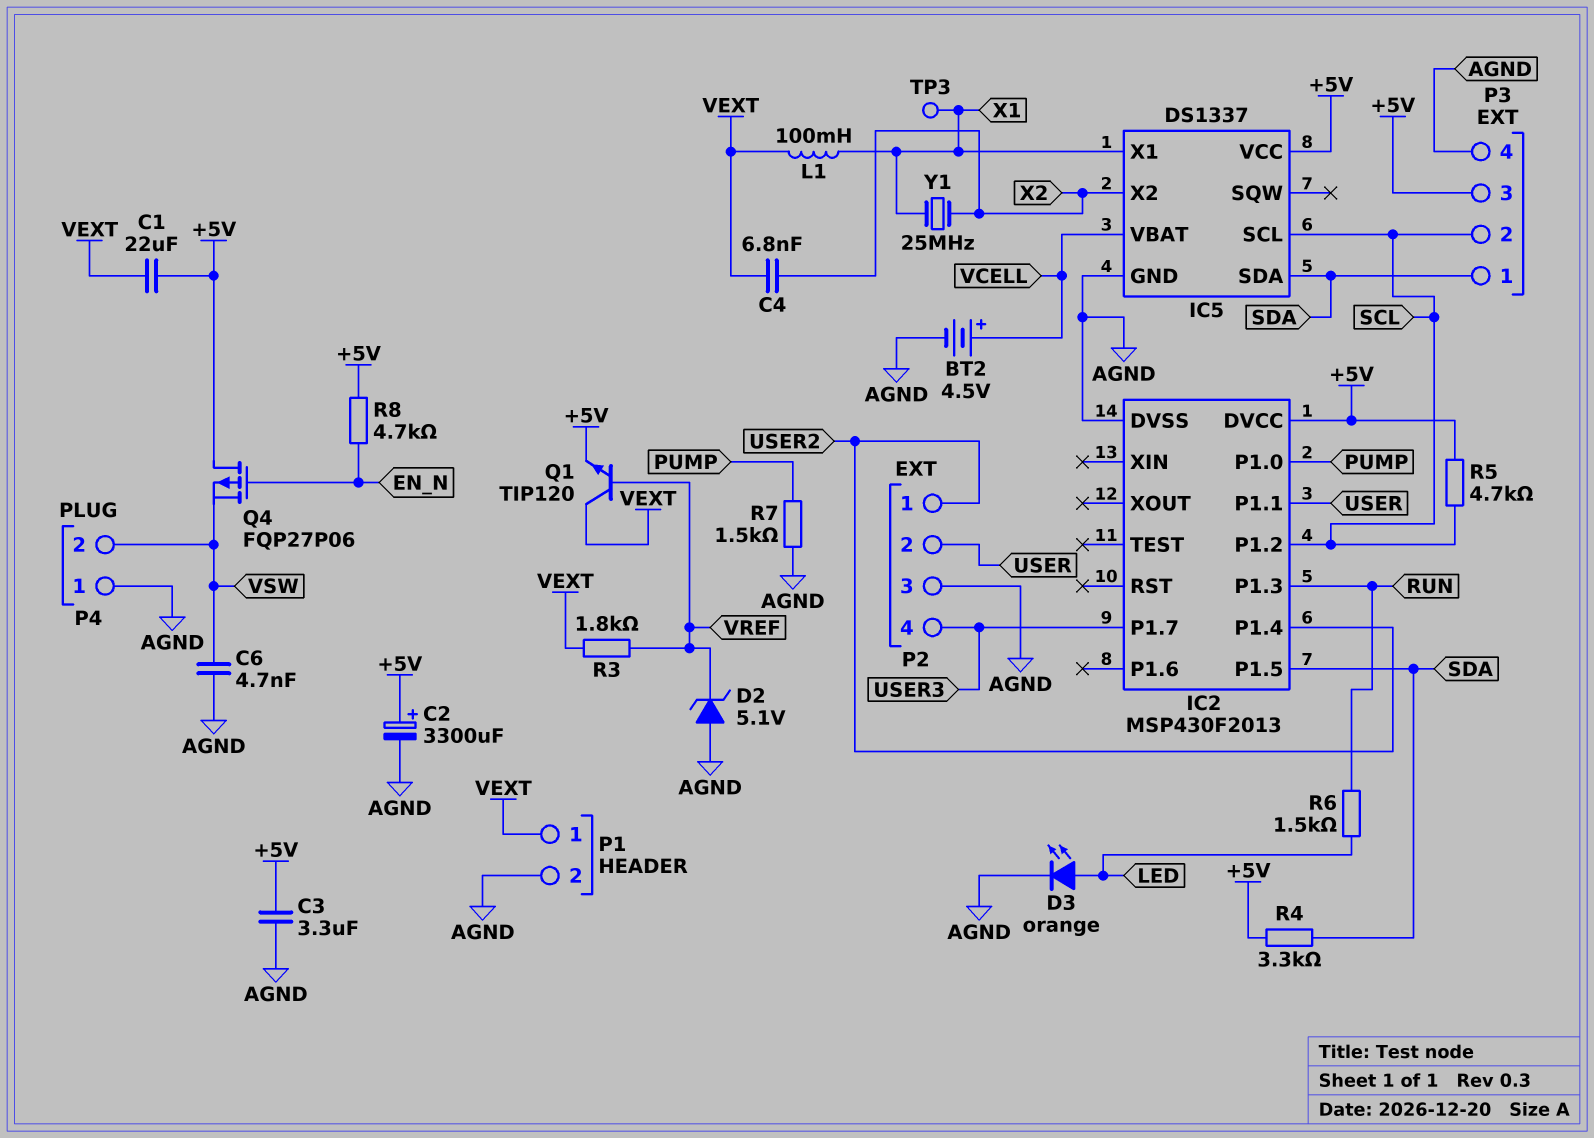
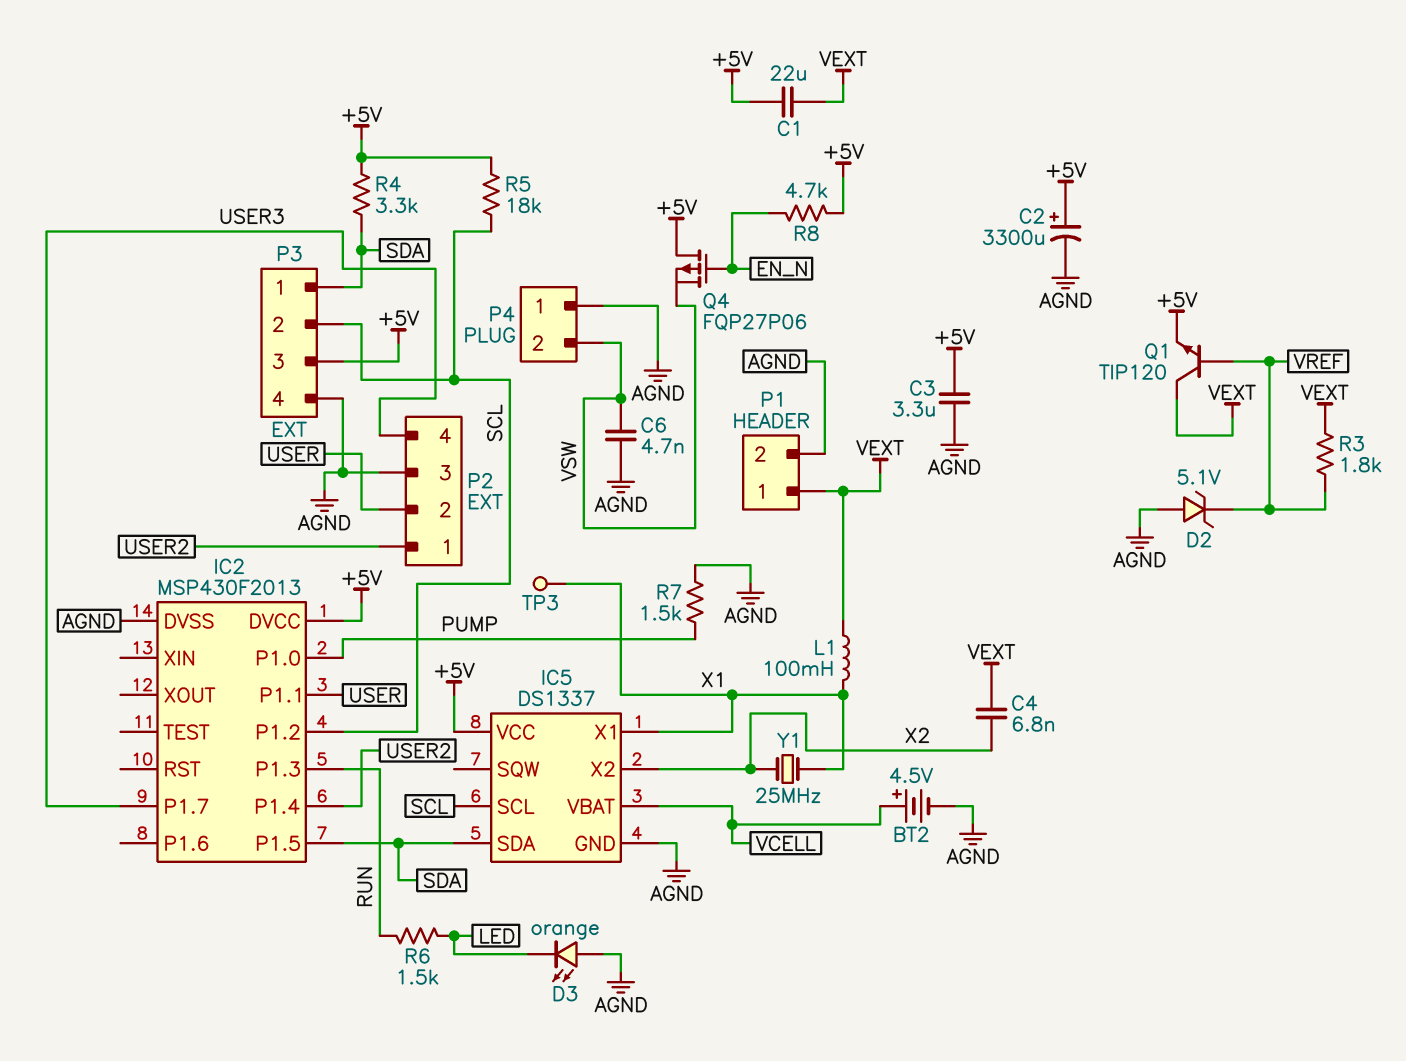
D3: LED orange (A LED, K AGND) -> LED orange (A AGND, K LED)
R5: 4.7k (+5V, SCL) -> 18k (+5V, SCL)

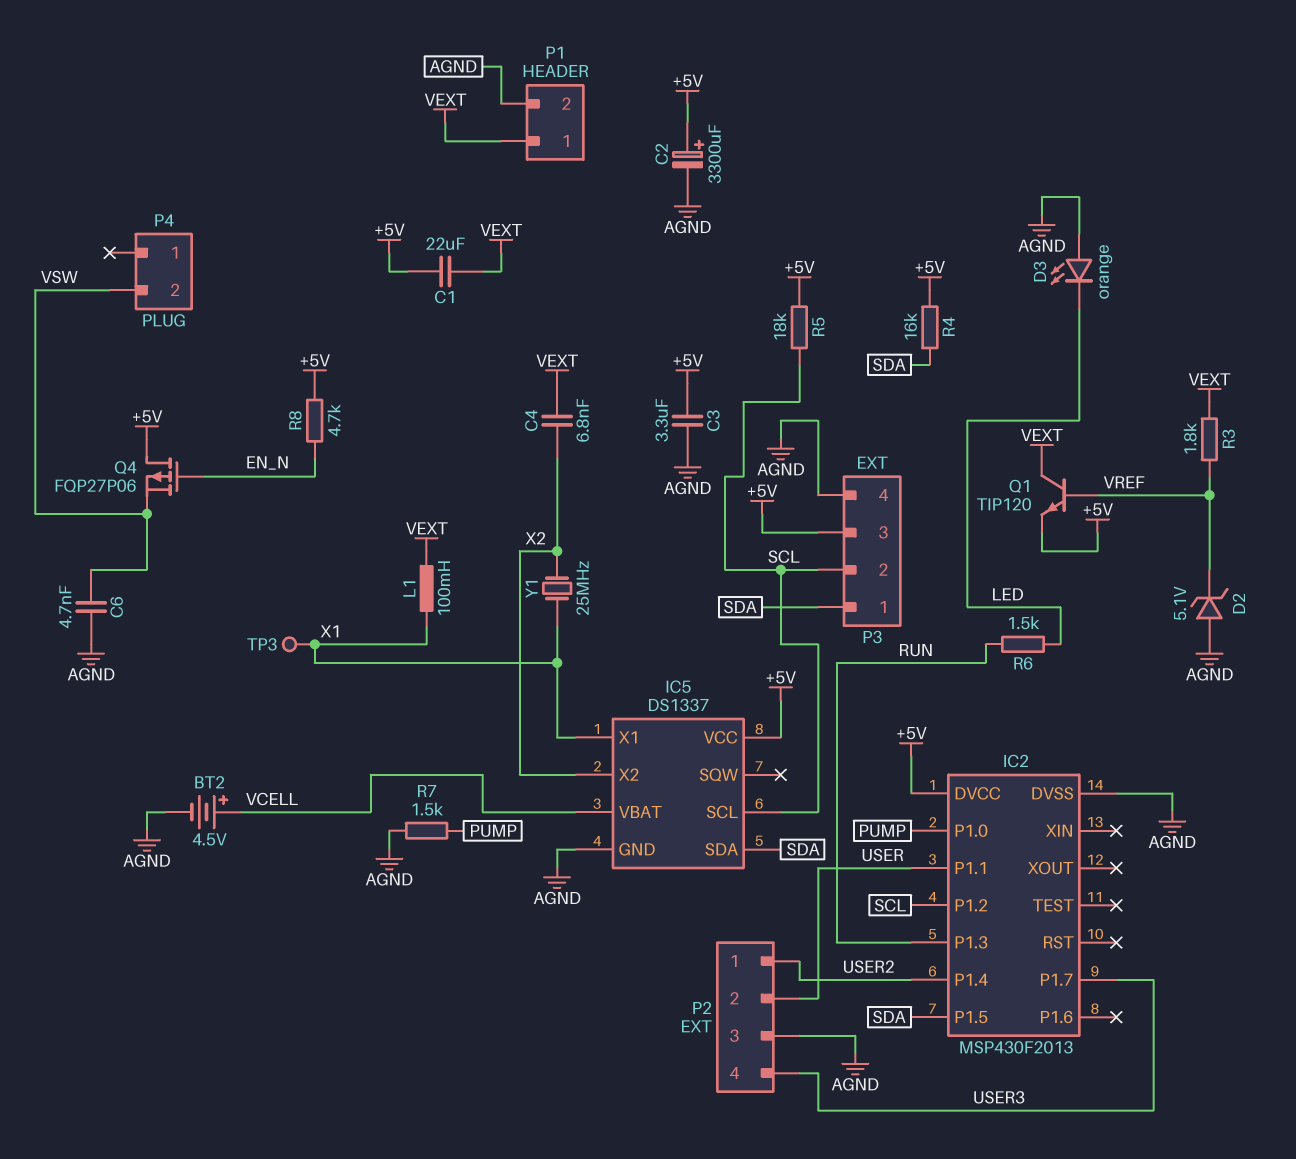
P4 pin 1: AGND -> none
R4: 3.3k (+5V, SDA) -> 16k (+5V, SDA)

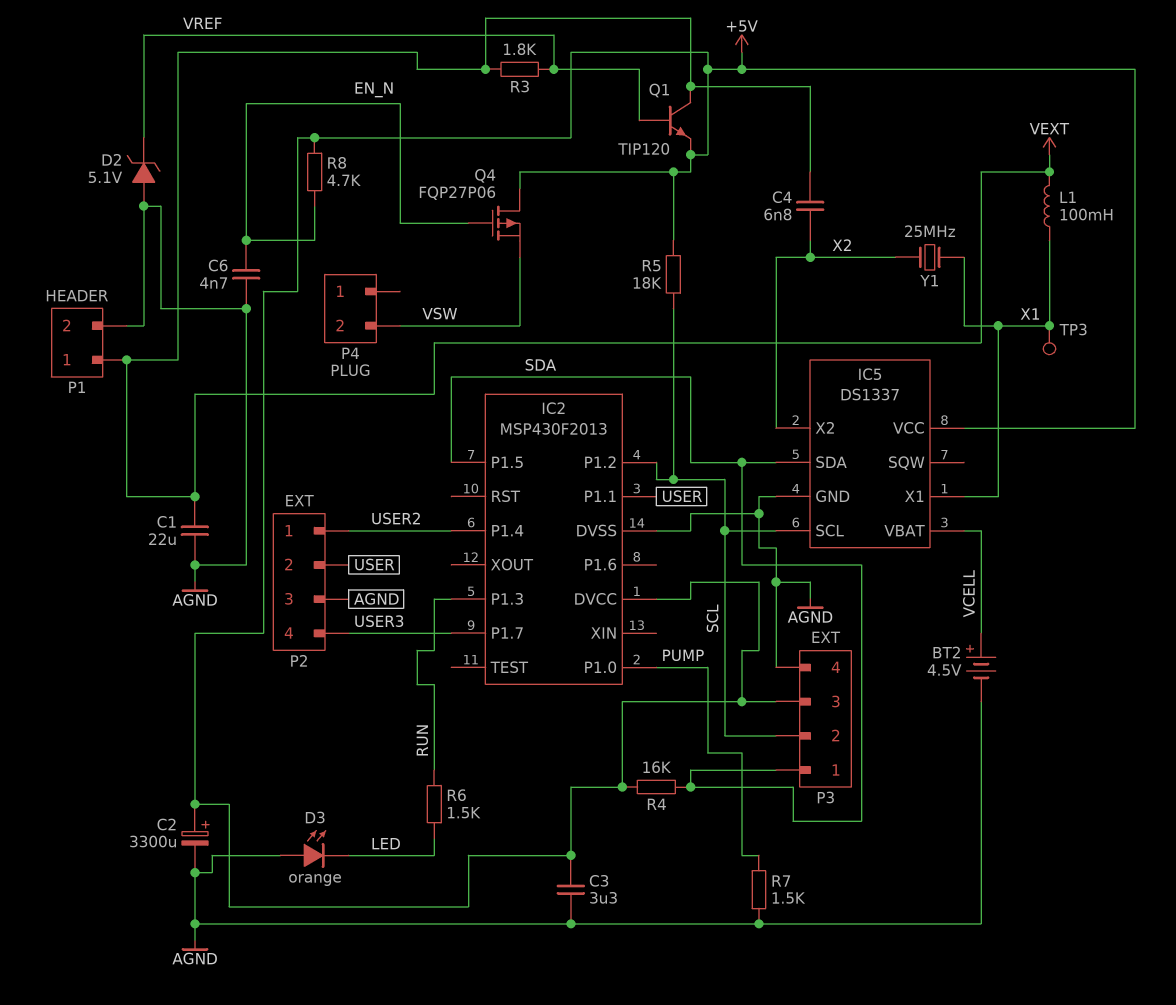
C1: 22uF (+5V, VEXT) -> 22uF (AGND, VEXT)
C6: 4.7nF (AGND, VSW) -> 4.7nF (AGND, EN_N)

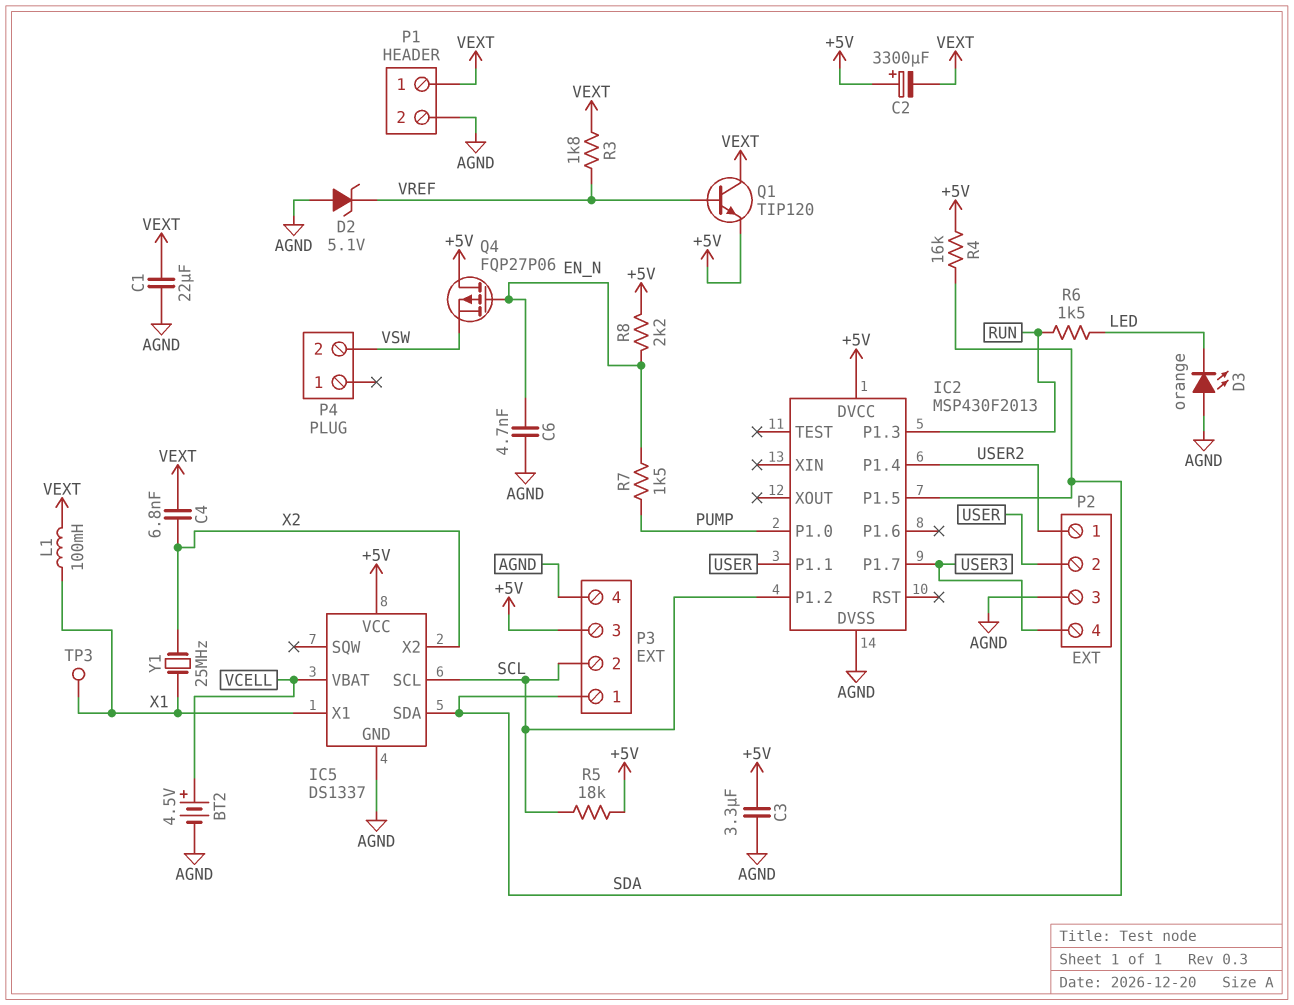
C2: 3300uF (plus +5V, minus AGND) -> 3300uF (plus +5V, minus VEXT)
R7: 1.5k (AGND, PUMP) -> 1.5k (EN_N, PUMP)
R8: 4.7k (+5V, EN_N) -> 2.2k (+5V, EN_N)

